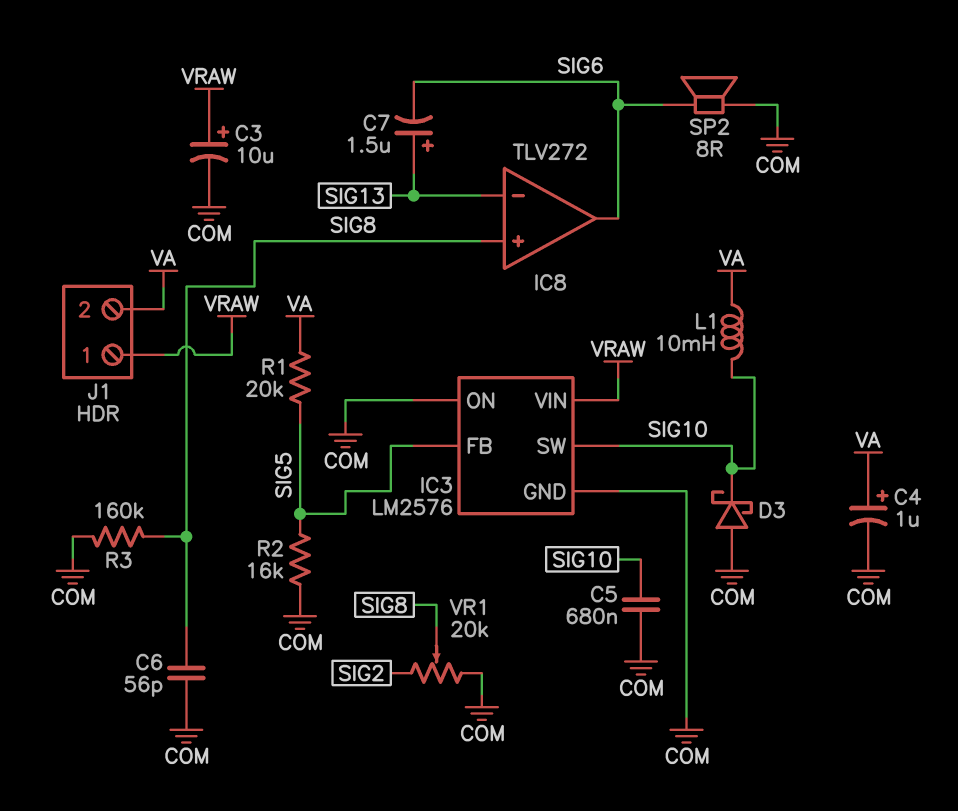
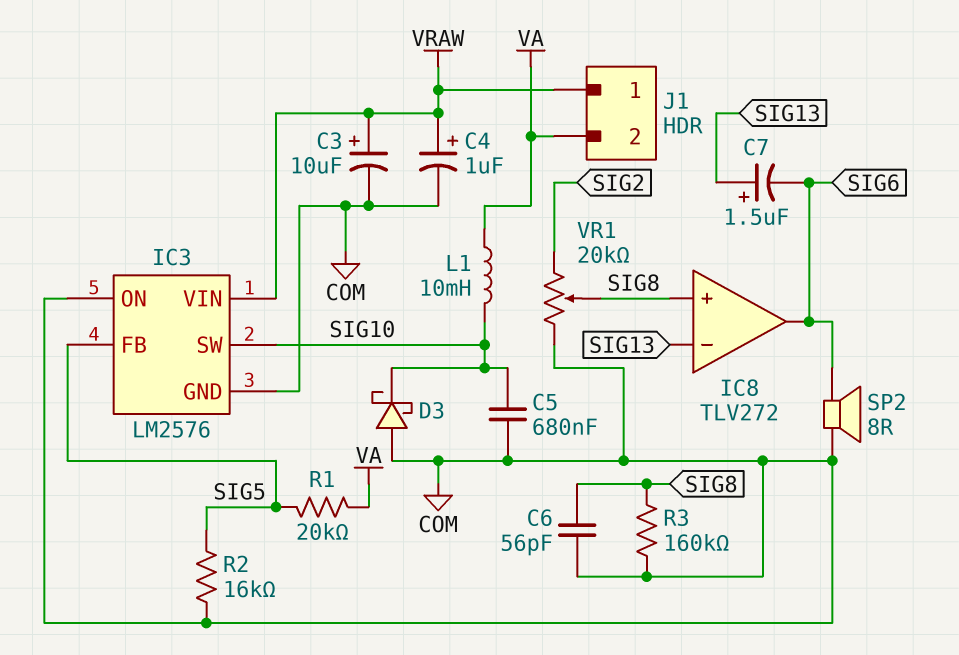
C4: 1uF (plus VA, minus COM) -> 1uF (plus VRAW, minus COM)

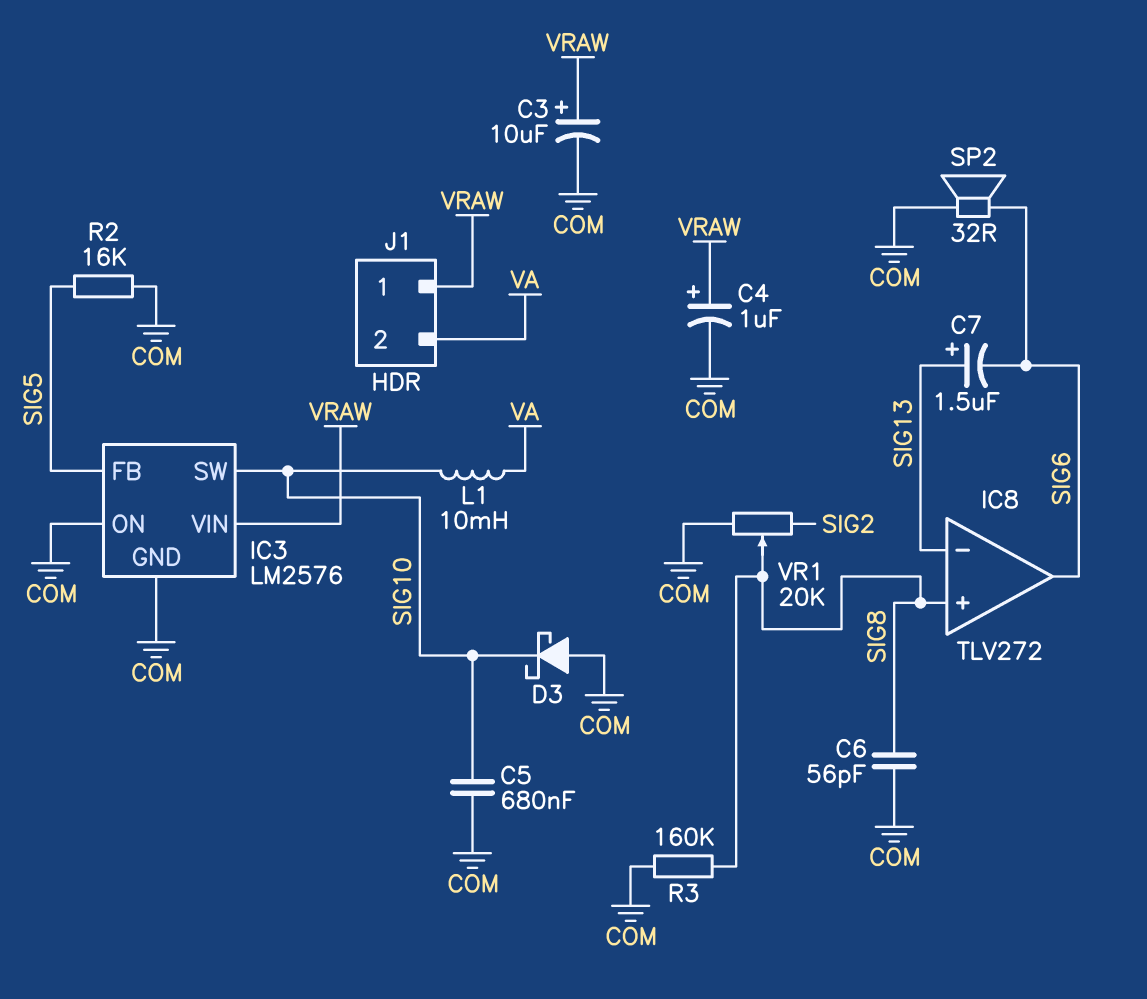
R1: 20k (SIG5, VA) -> none
SP2: speaker 8R (COM, SIG6) -> speaker 32R (COM, SIG6)

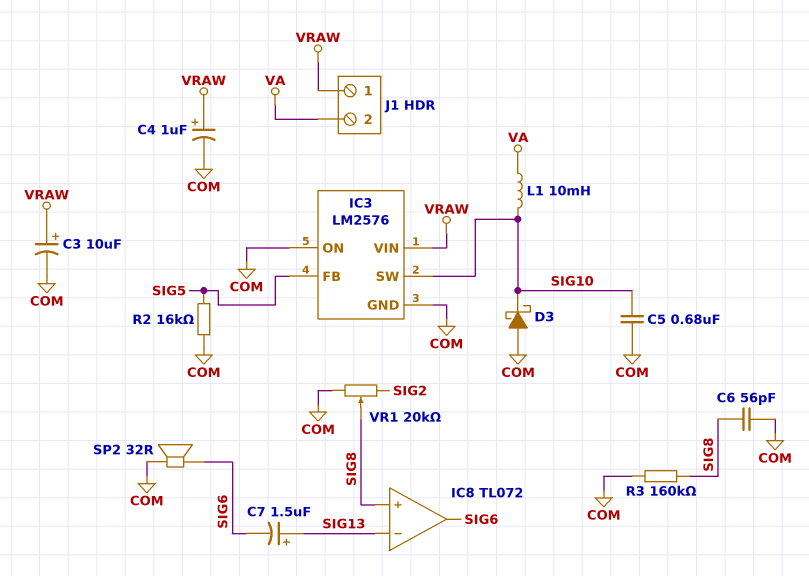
IC8: TLV272 -> TL072

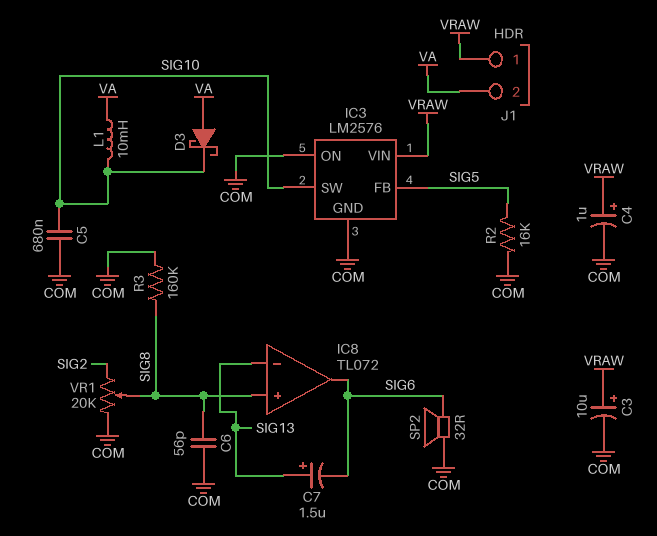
D3: schottky (A COM, K SIG10) -> schottky (A VA, K SIG10)

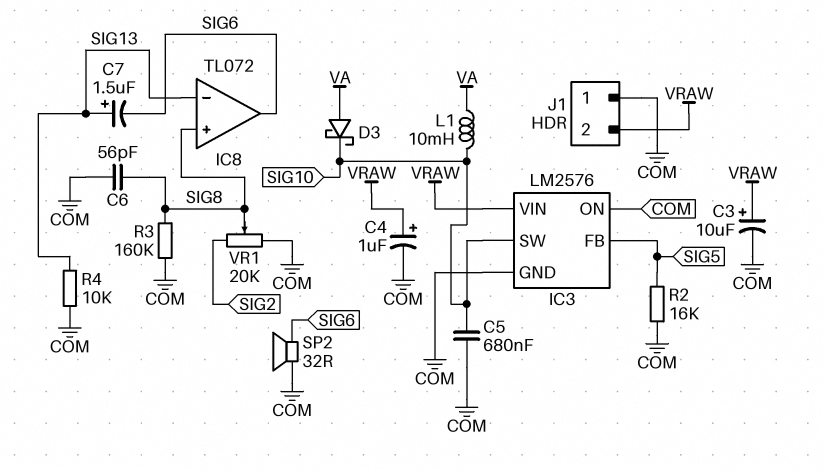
J1 pin 1: VRAW -> COM
J1 pin 2: VA -> VRAW
R4: none -> 10k (COM, SIG13)

